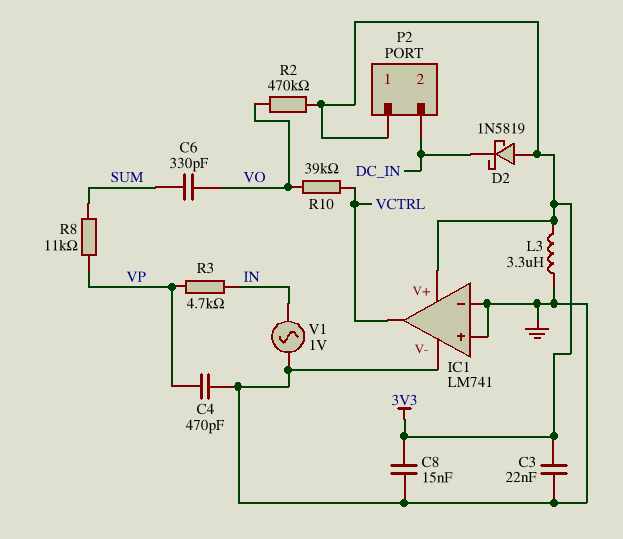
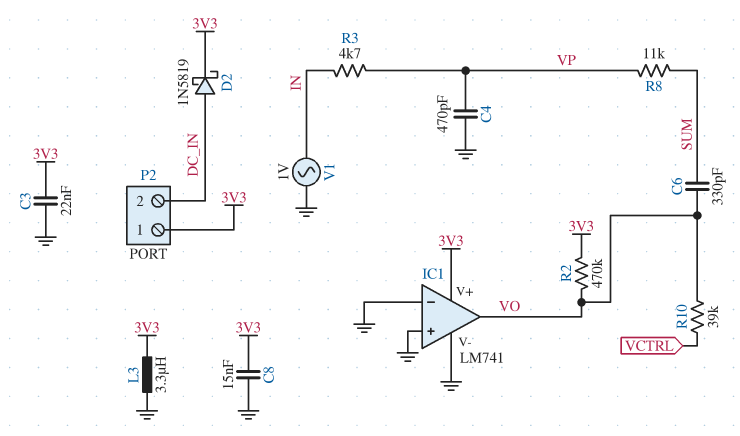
D2: schottky 1N5819 (A 3V3, K DC_IN) -> schottky 1N5819 (A DC_IN, K 3V3)
IC1 pin out: VCTRL -> VO

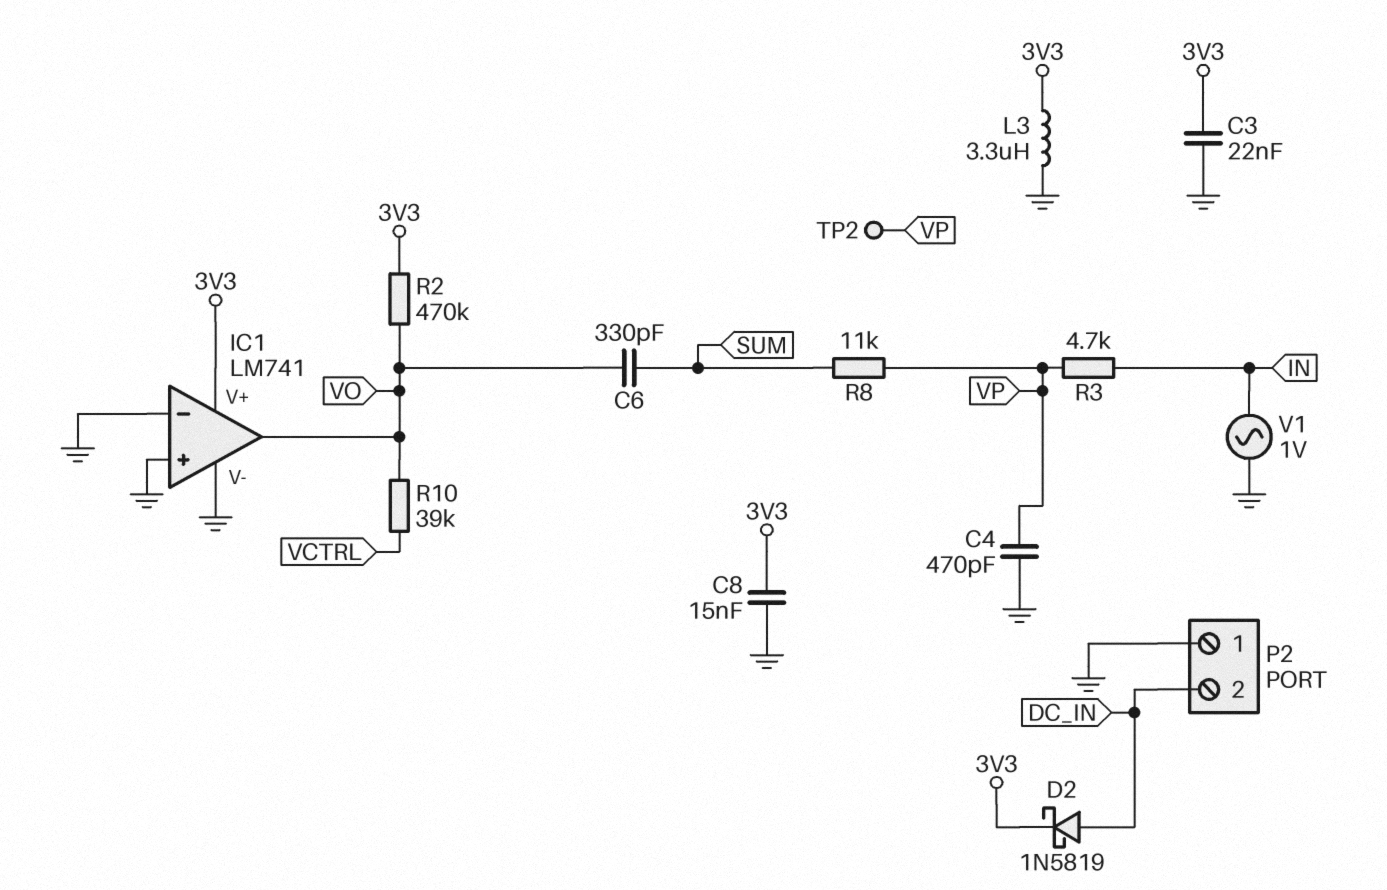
P2 pin 1: 3V3 -> GND
TP2: none -> test point (VP)

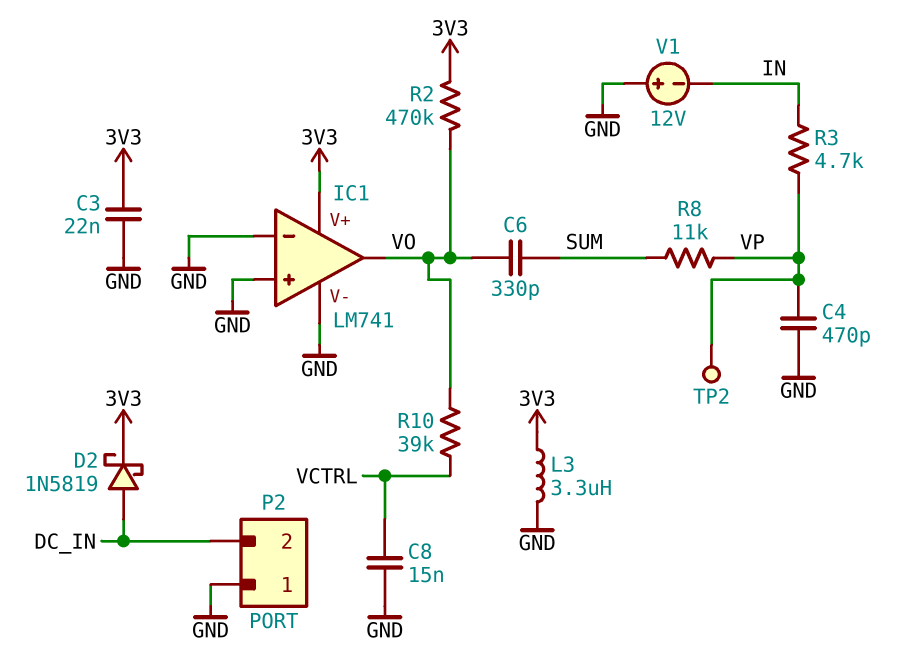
C8: 15nF (3V3, GND) -> 15nF (GND, VCTRL)
V1: AC 1V (GND, IN) -> 12V (plus GND, minus IN)

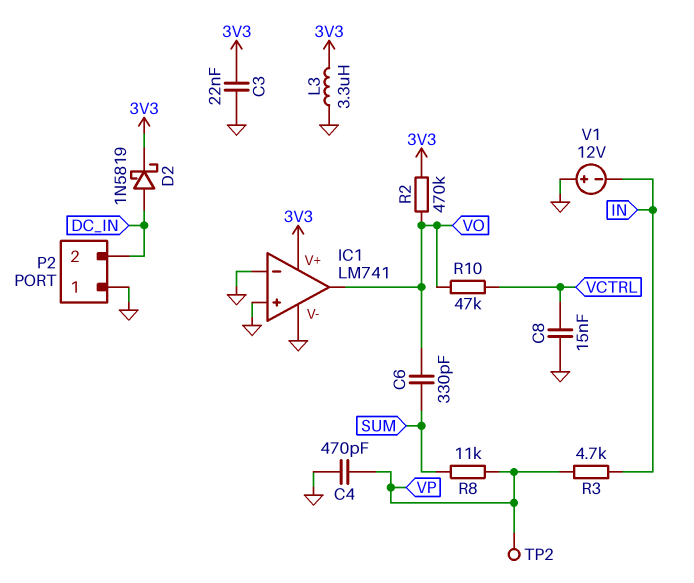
R10: 39k (VCTRL, VO) -> 47k (VCTRL, VO)

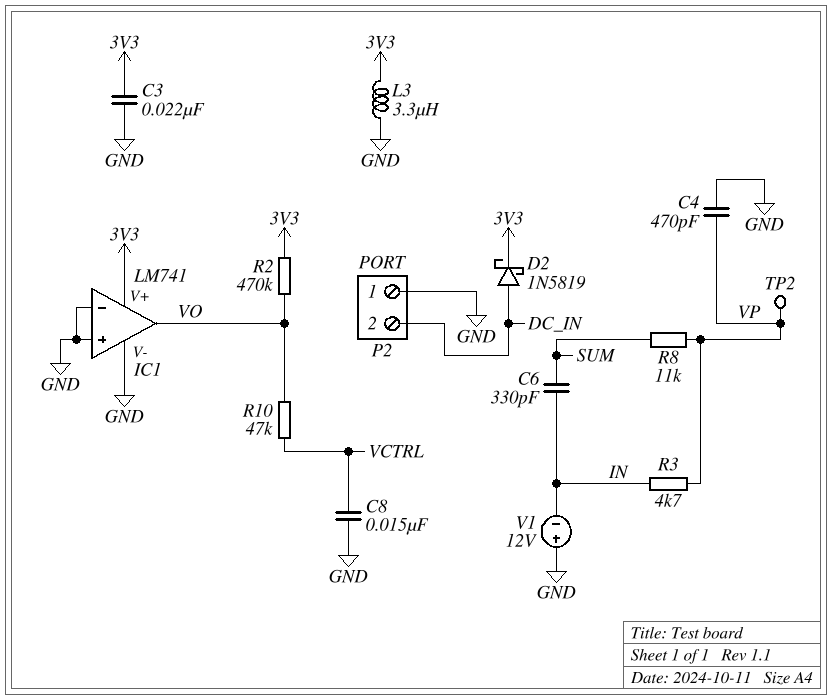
C6: 330pF (SUM, VO) -> 330pF (IN, SUM)

